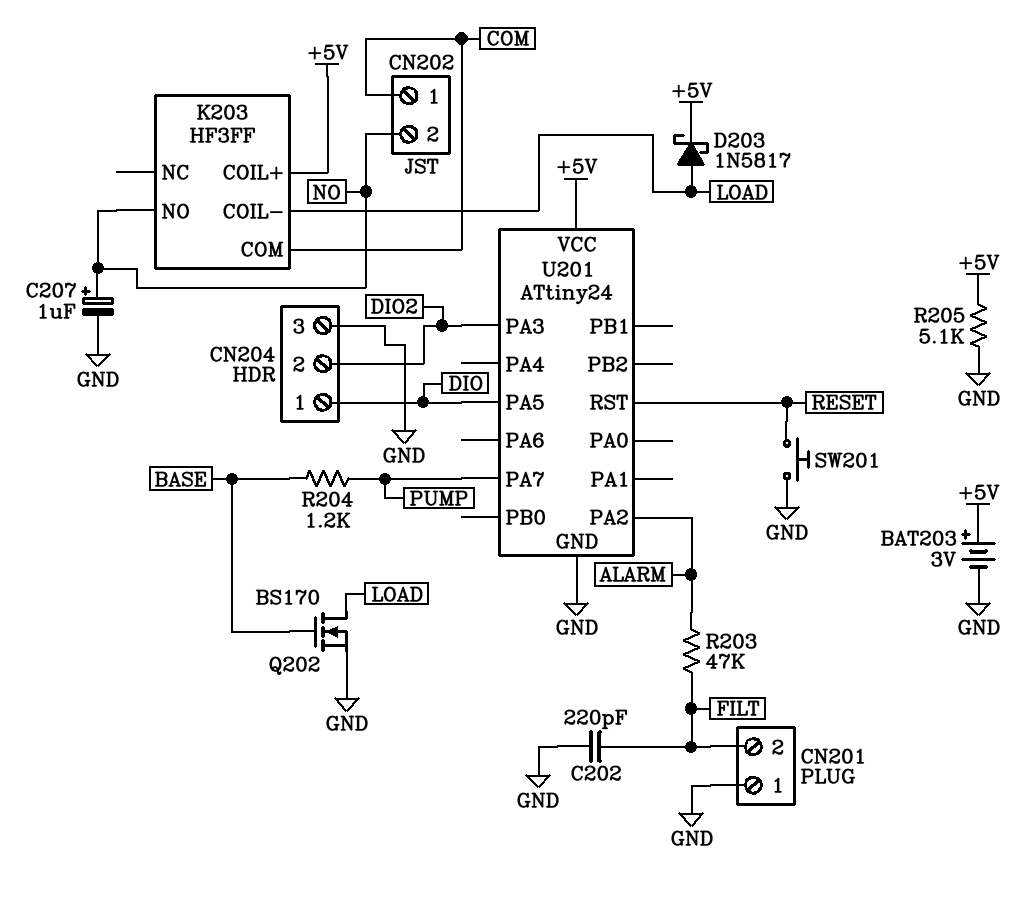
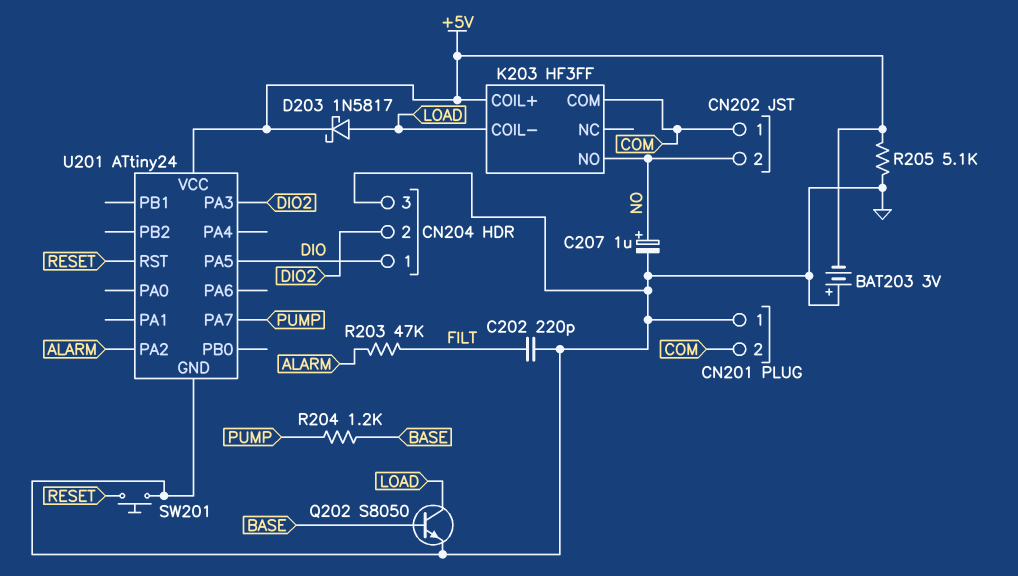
BAT203: 3V (plus +5V, minus GND) -> 3V (plus GND, minus +5V)
CN201 pin 2: FILT -> COM
Q202: NMOS BS170 (G BASE, D LOAD, S GND) -> NPN S8050 (B BASE, C LOAD, E GND)

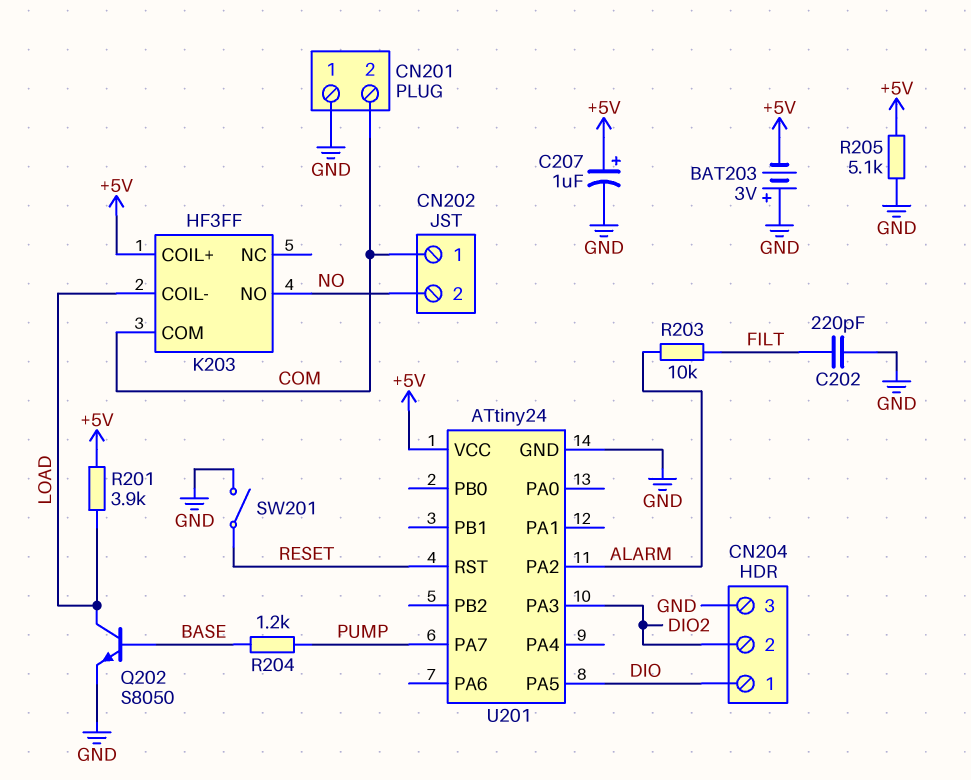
C207: 1uF (plus NO, minus GND) -> 1uF (plus +5V, minus GND)
D203: schottky 1N5817 (A LOAD, K +5V) -> none
R201: none -> 3.9k (+5V, LOAD)
R203: 47k (ALARM, FILT) -> 10k (ALARM, FILT)
SW201: button (GND, RESET) -> switch (GND, RESET)

